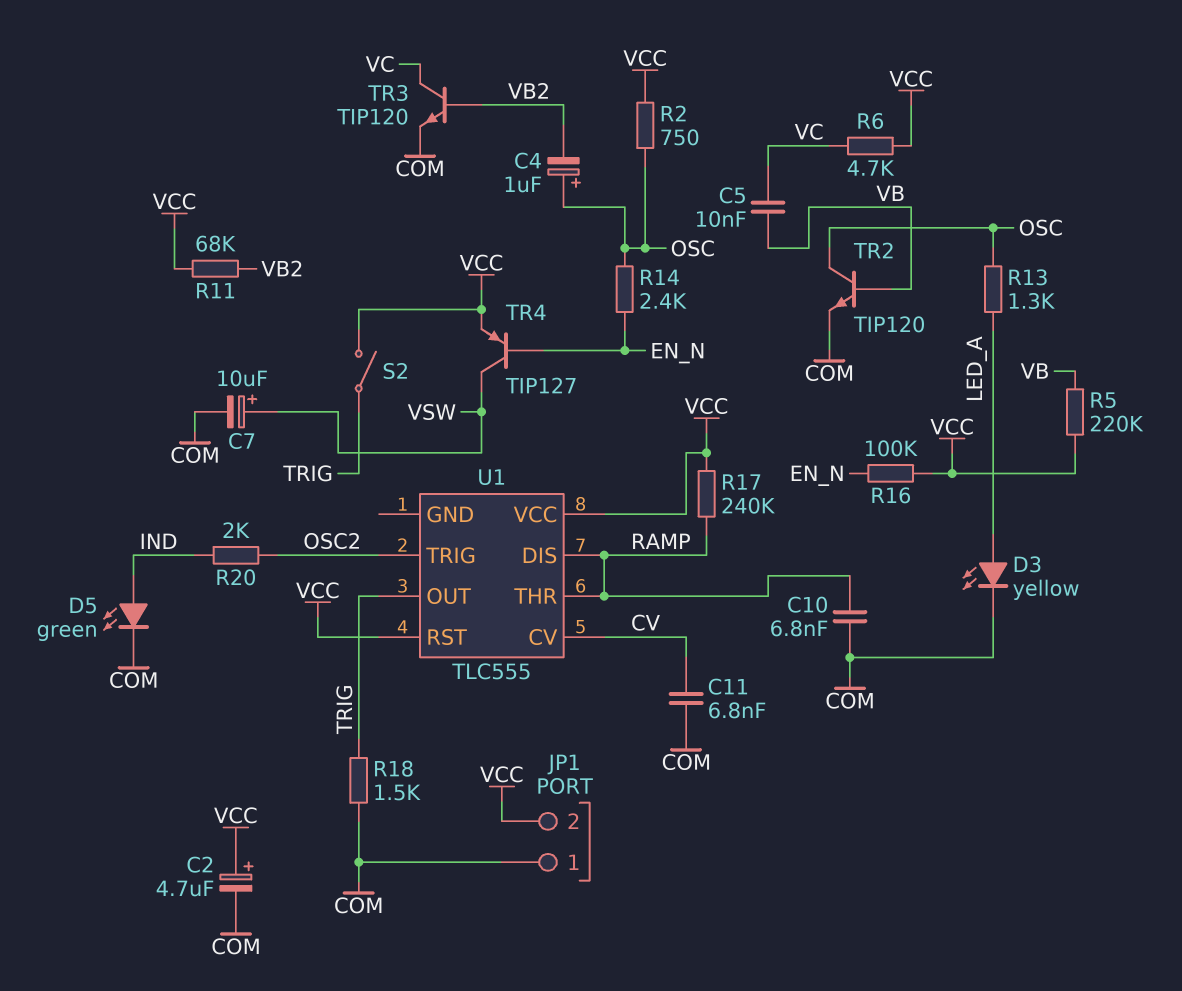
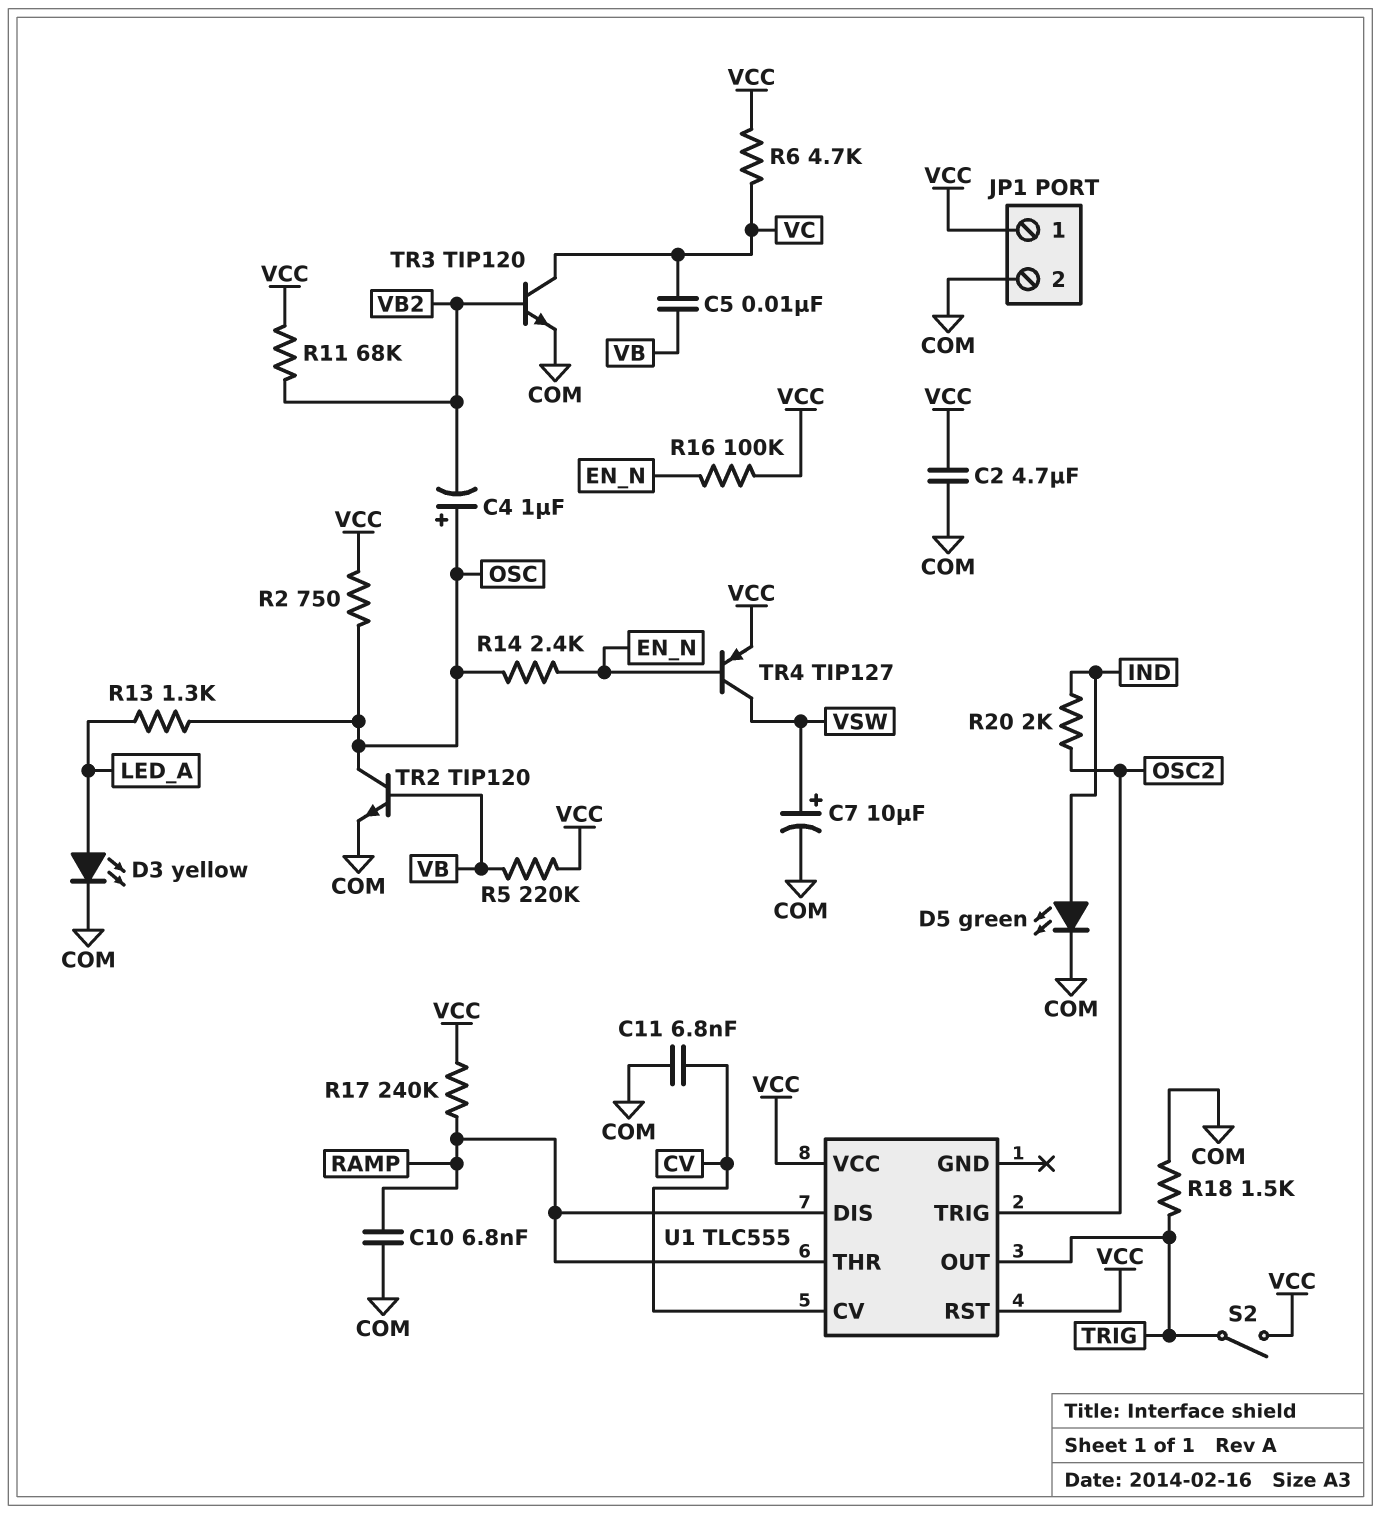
C2: 4.7uF (plus VCC, minus COM) -> 4.7uF (COM, VCC)
JP1 pin 1: COM -> VCC
JP1 pin 2: VCC -> COM

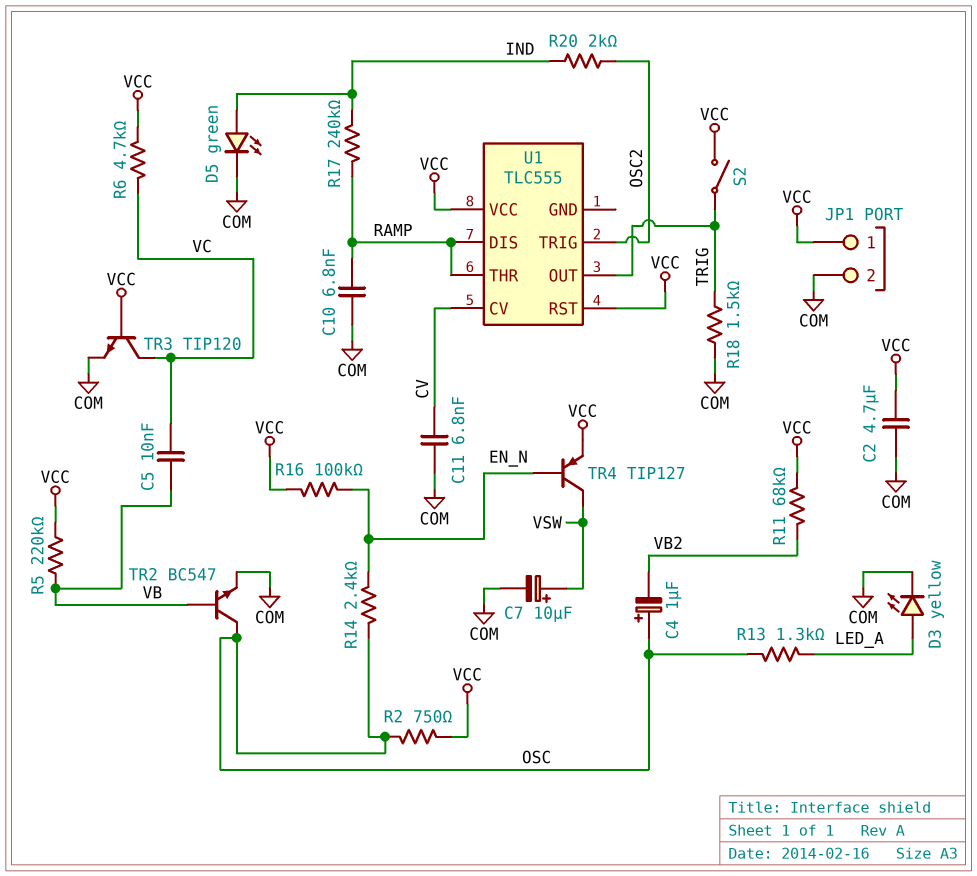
R17: 240k (RAMP, VCC) -> 240k (IND, RAMP)
TR2: NPN TIP120 (B VB, C OSC, E COM) -> NPN BC547 (B VB, C OSC, E COM)
TR3: NPN TIP120 (B VB2, C VC, E COM) -> NPN TIP120 (B VCC, C VC, E COM)

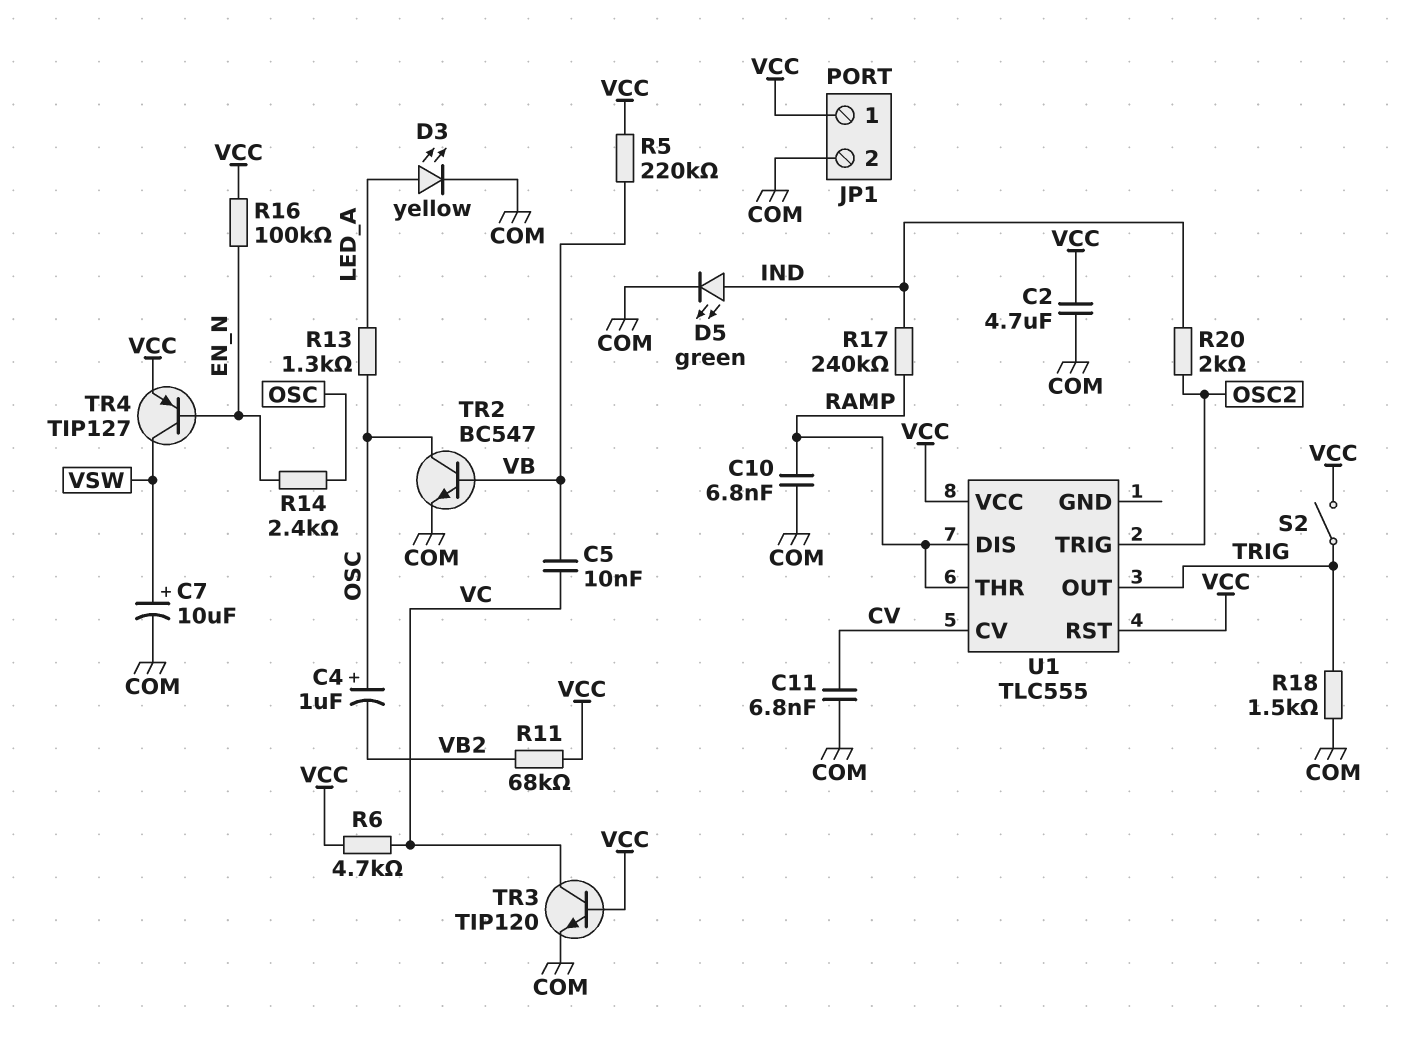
R2: 750 (OSC, VCC) -> none

